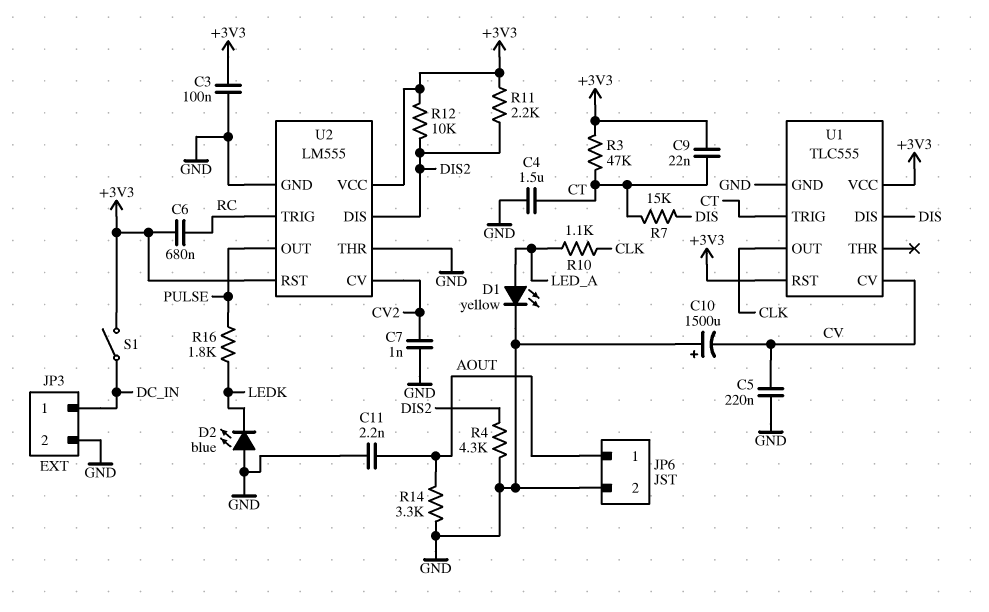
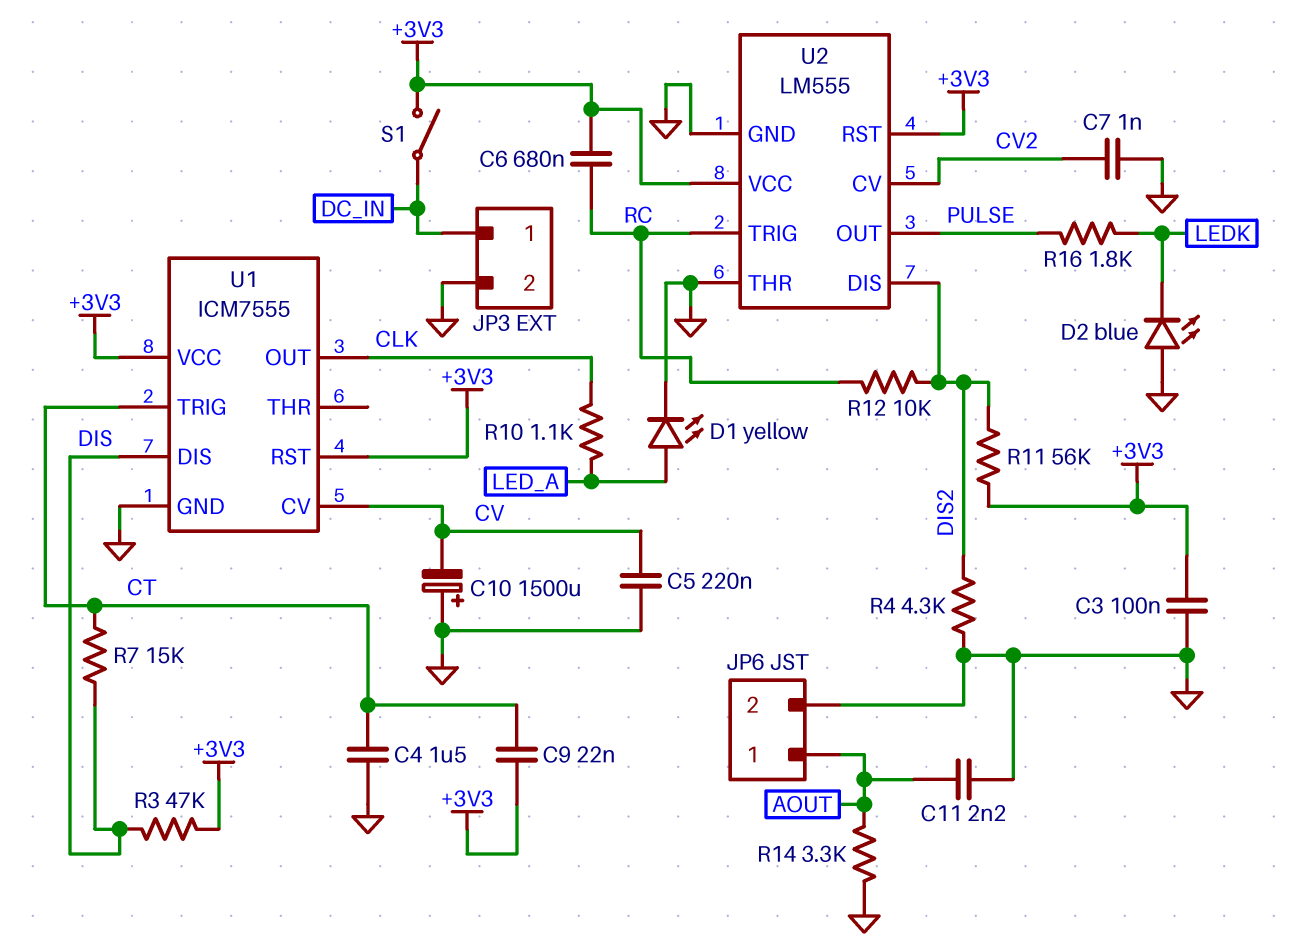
R3: 47k (+3V3, CT) -> 47k (+3V3, DIS)
R11: 2.2k (+3V3, DIS2) -> 56k (+3V3, DIS2)
R12: 10k (+3V3, DIS2) -> 10k (DIS2, RC)
U1: TLC555 -> ICM7555

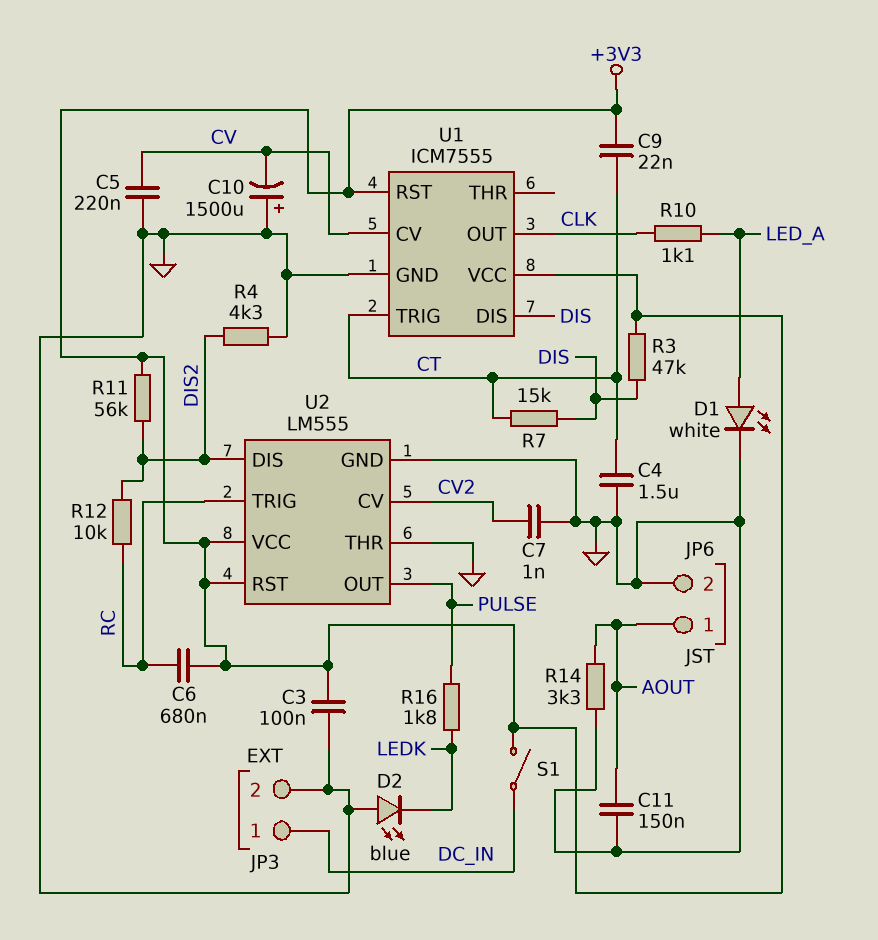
C11: 2.2nF (AOUT, GND) -> 150nF (AOUT, GND)
D1: LED yellow (A LED_A, K GND) -> LED white (A LED_A, K GND)

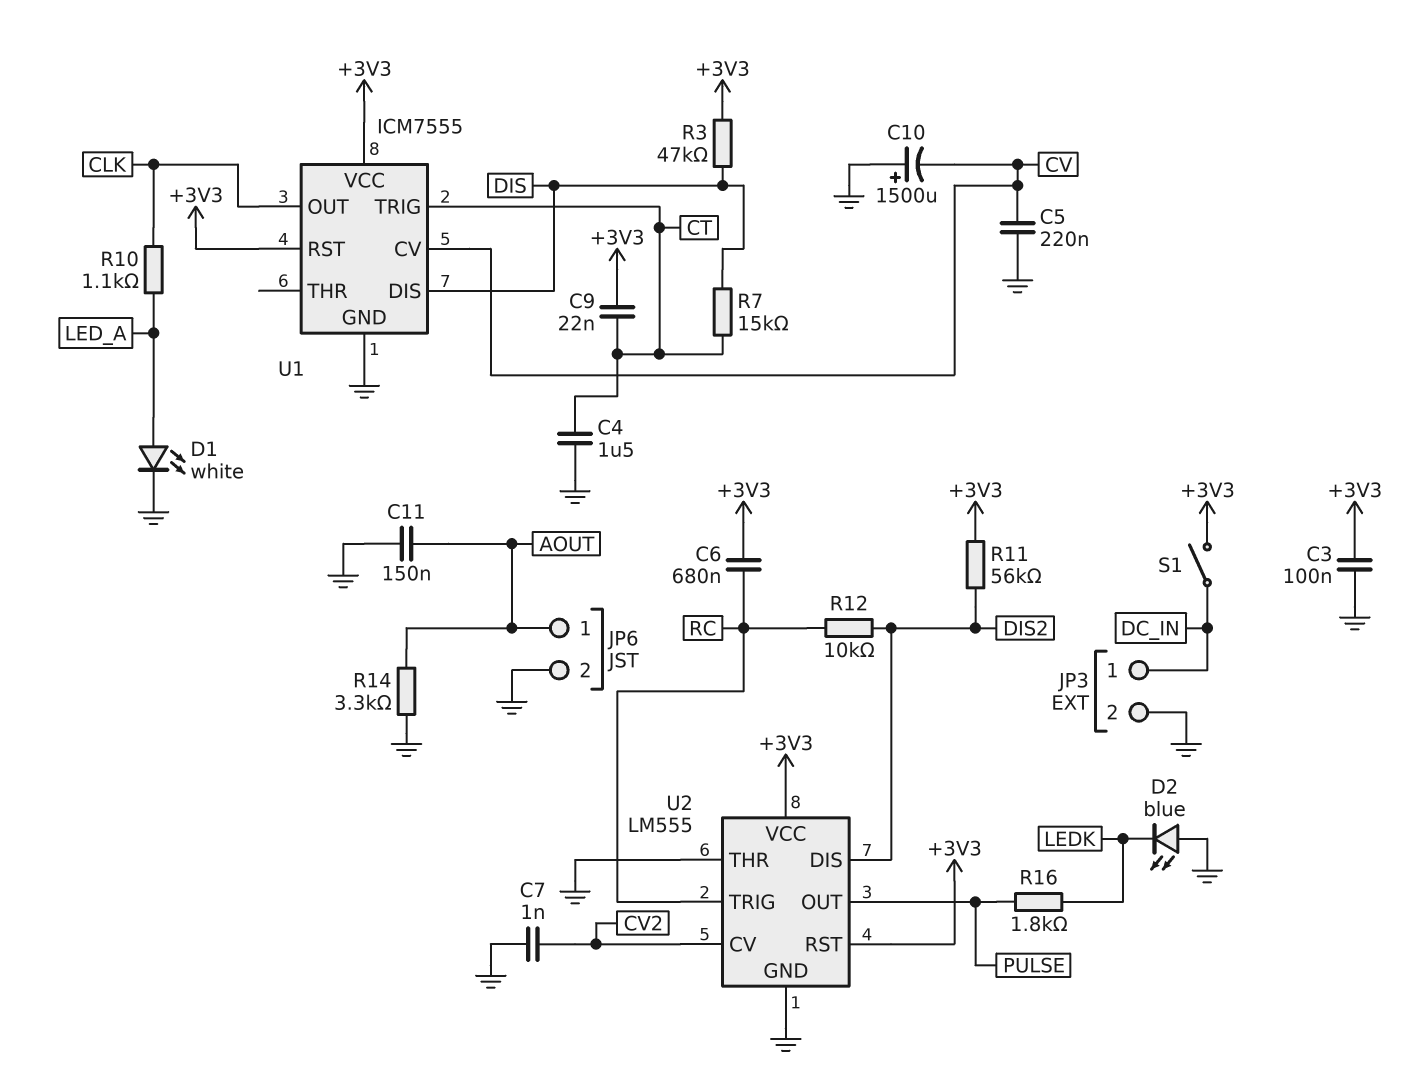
R4: 4.3k (DIS2, GND) -> none

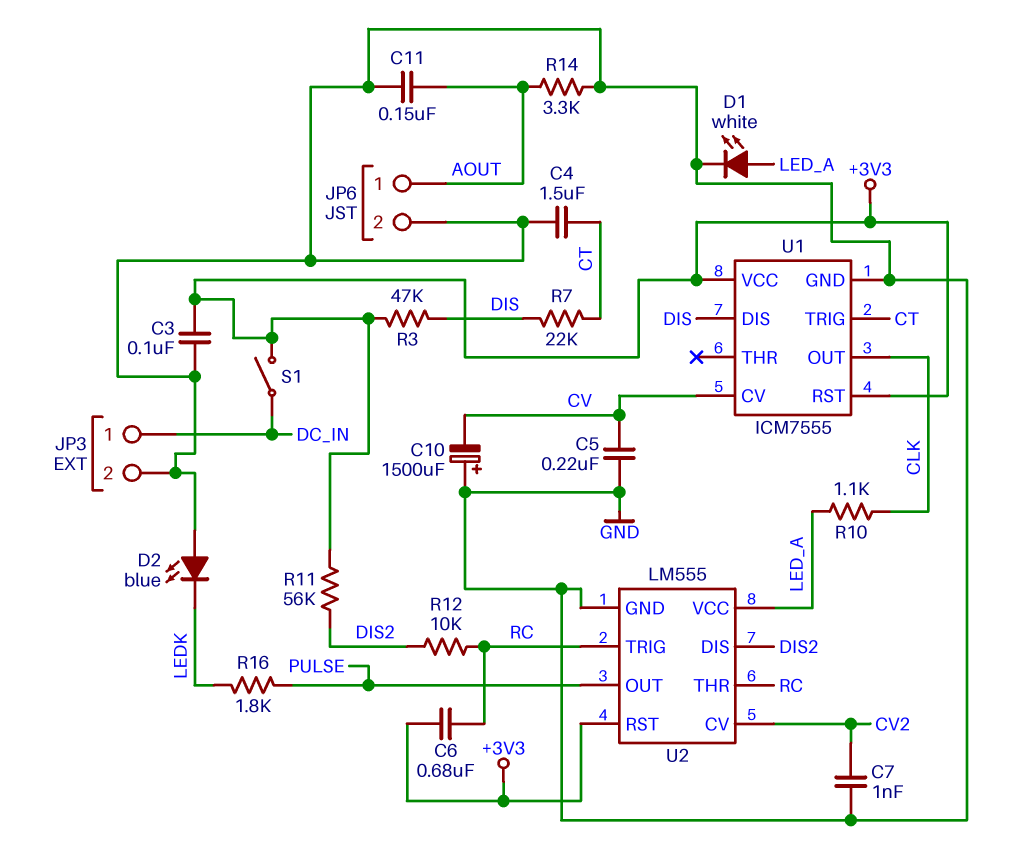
C9: 22nF (+3V3, CT) -> none
R7: 15k (CT, DIS) -> 22k (CT, DIS)
U2 pin THR: GND -> RC
U2 pin VCC: +3V3 -> LED_A

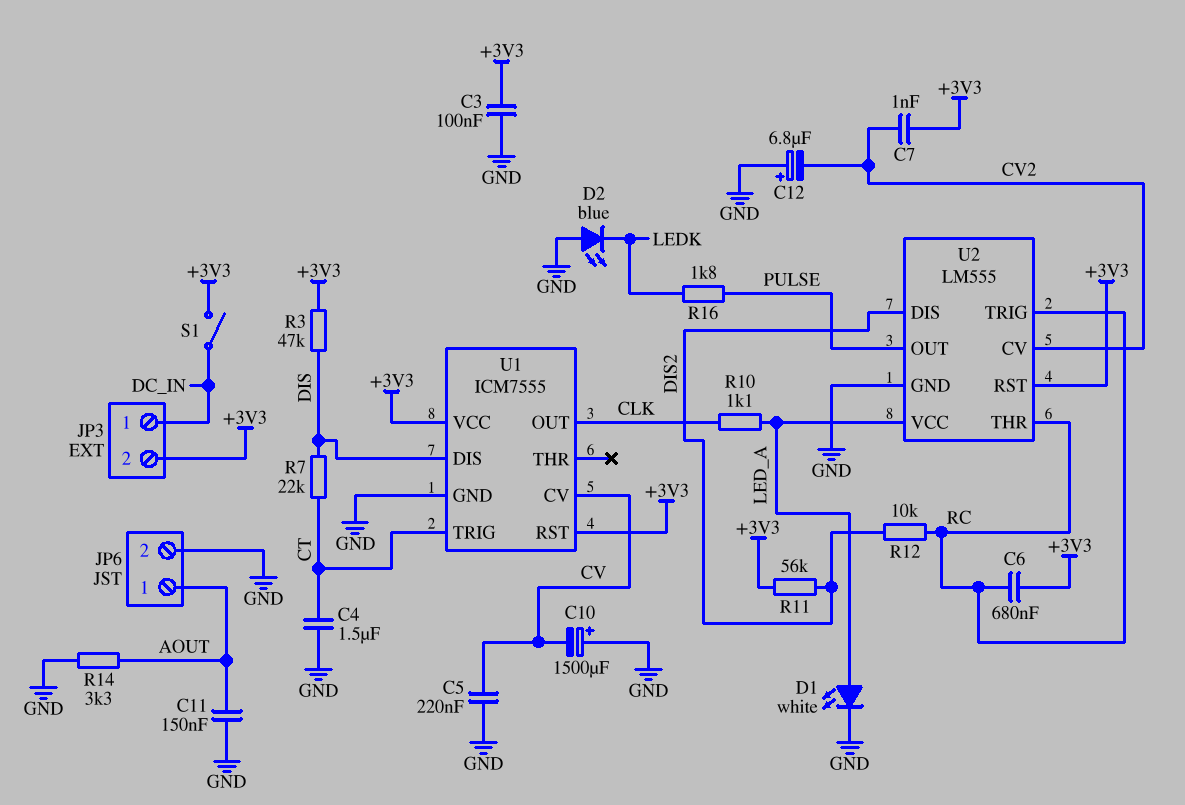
C7: 1nF (CV2, GND) -> 1nF (+3V3, CV2)
C12: none -> 6.8uF (plus GND, minus CV2)
JP3 pin 2: GND -> +3V3

